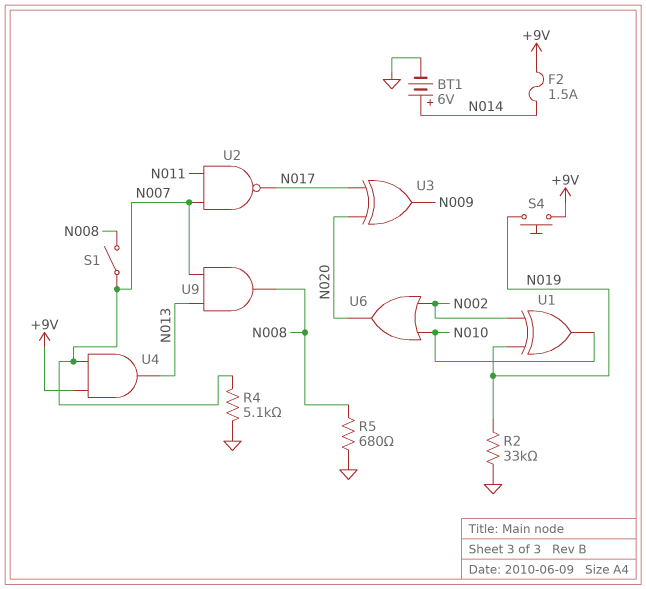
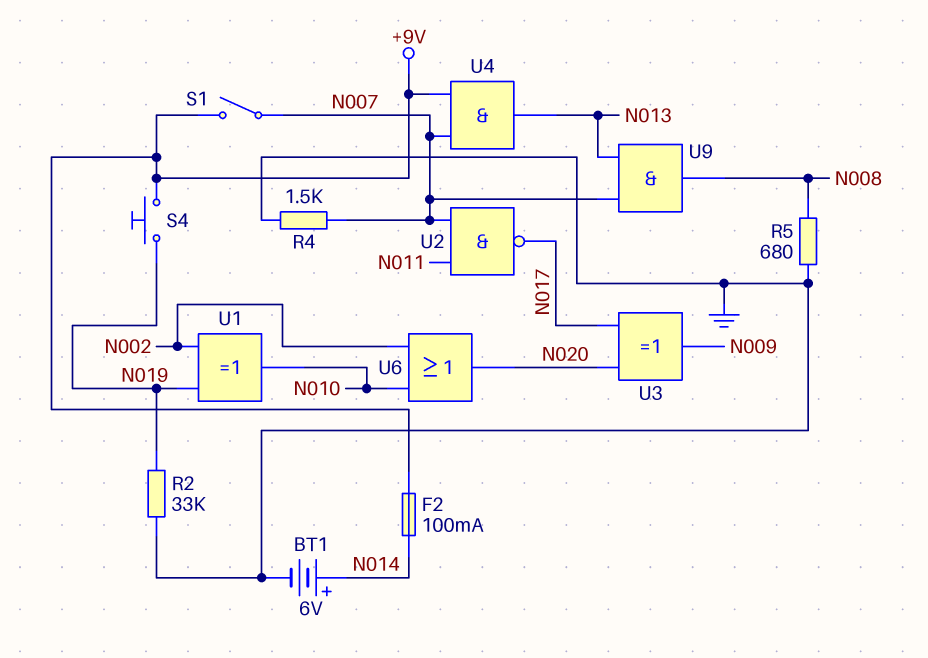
F2: 1.5A (+9V, N014) -> 100mA (+9V, N014)
R4: 5.1k (GND, N007) -> 1.5k (GND, N007)
S1: switch (N007, N008) -> switch (+9V, N007)

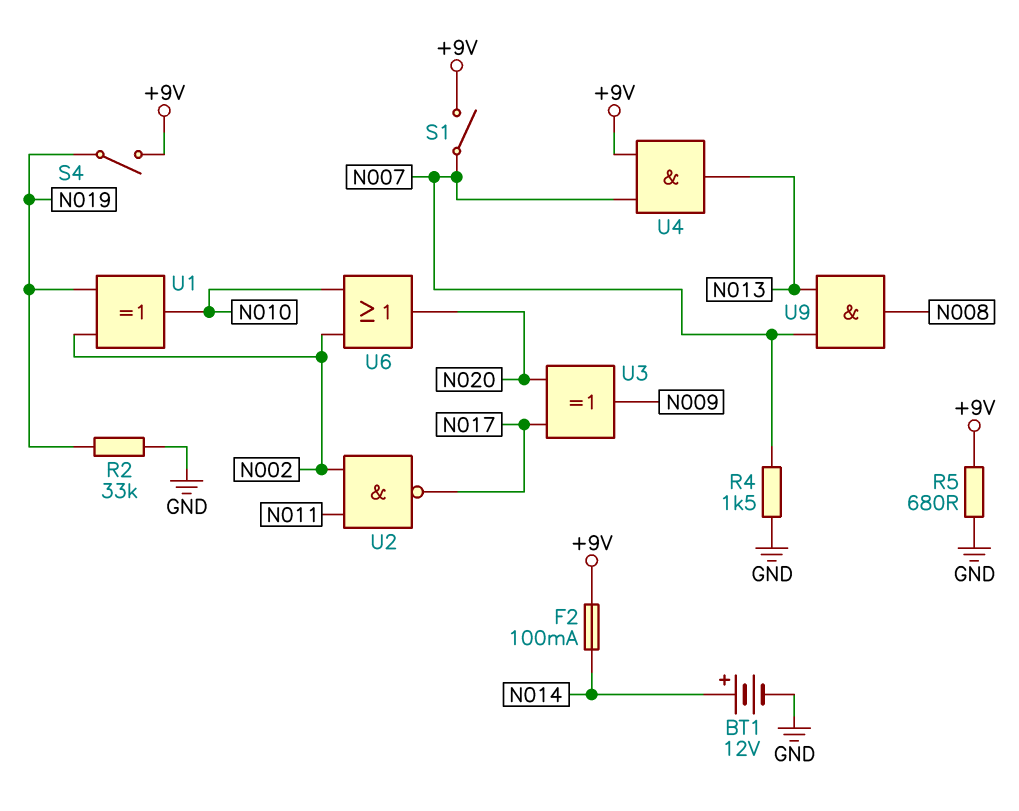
BT1: 6V (plus N014, minus GND) -> 12V (plus N014, minus GND)
R5: 680 (GND, N008) -> 680 (+9V, GND)
S4: button (+9V, N019) -> switch (+9V, N019)
U2: NAND (in N007, in N011, out N017) -> NAND (in N002, in N011, out N017)

